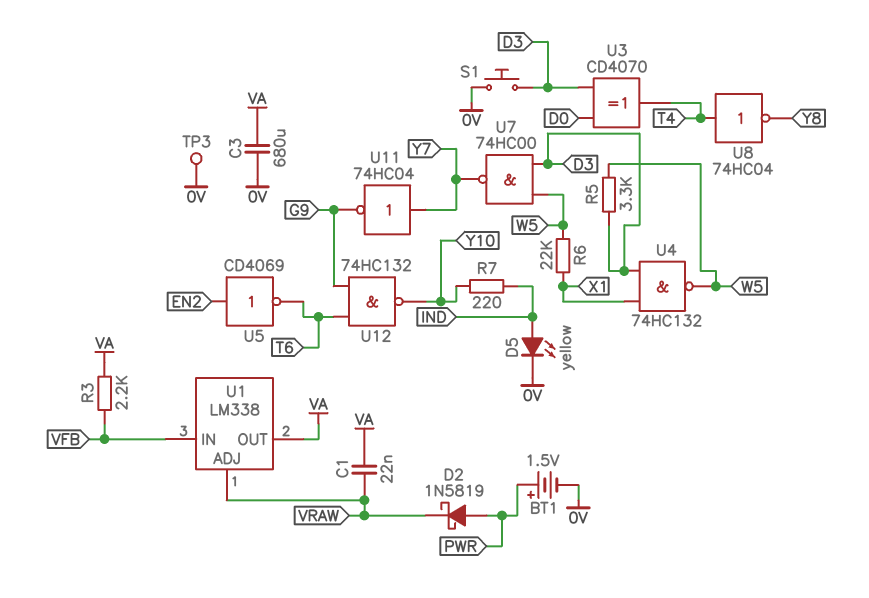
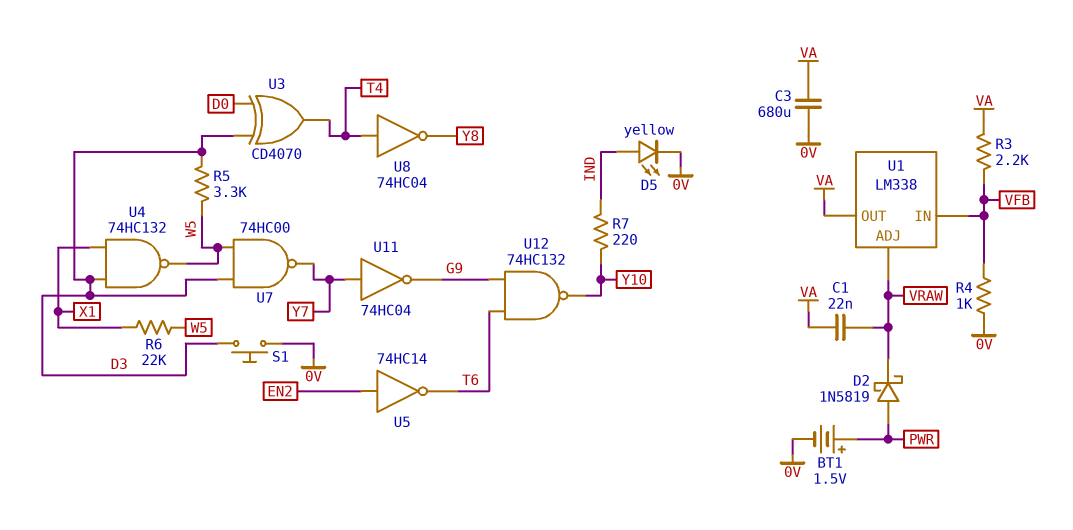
R4: none -> 1k (0V, VFB)
TP3: test point (0V) -> none
U5: NOT CD4069 (in EN2, out T6) -> NOT 74HC14 (in EN2, out T6)

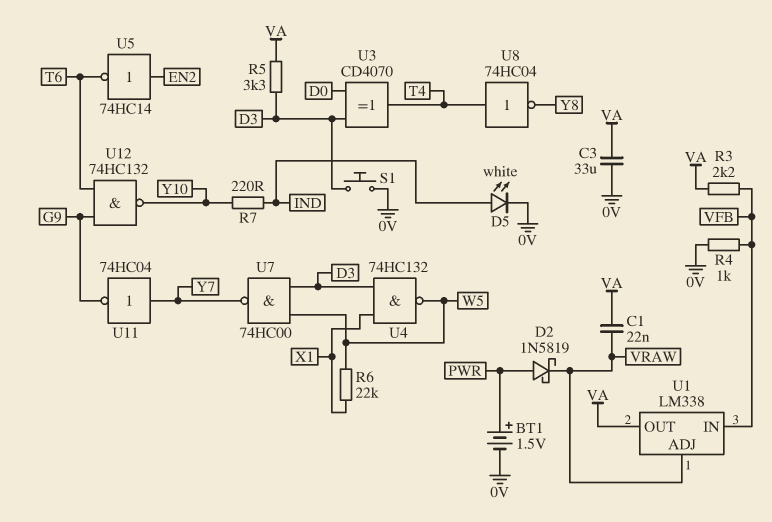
C3: 680uF (0V, VA) -> 33uF (0V, VA)
D5: LED yellow (A IND, K 0V) -> LED white (A IND, K 0V)
R5: 3.3k (D3, W5) -> 3.3k (D3, VA)

